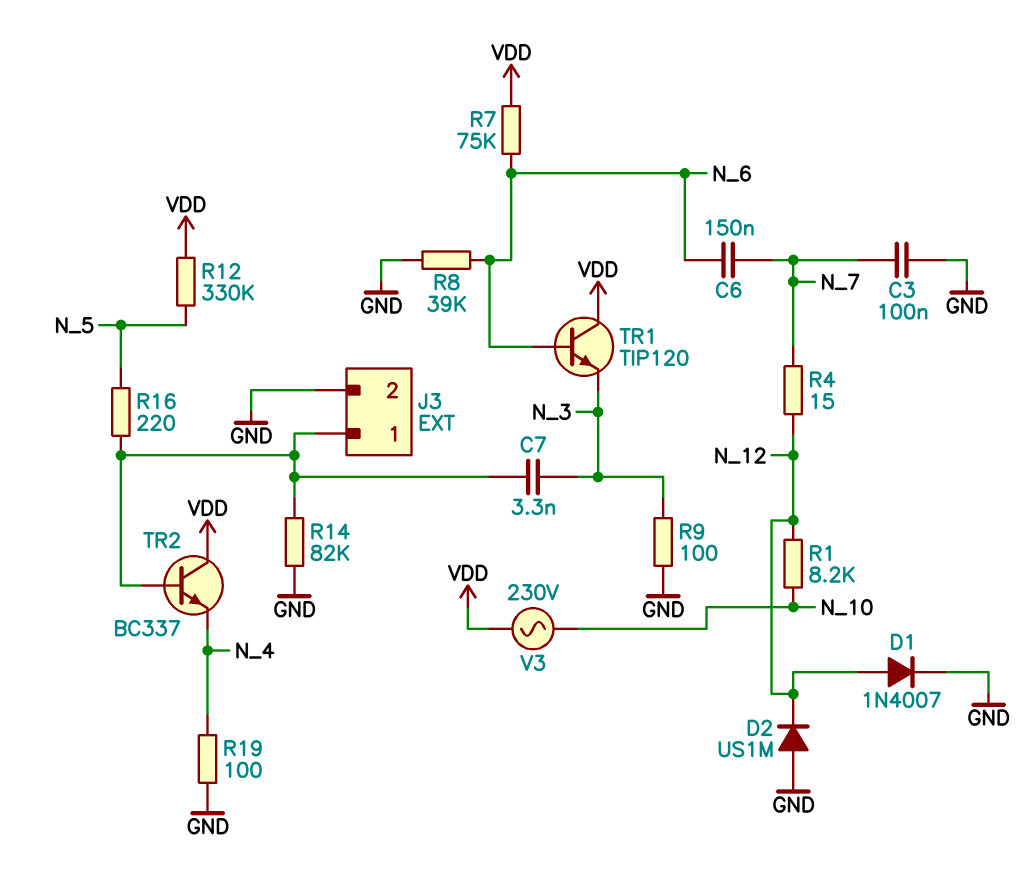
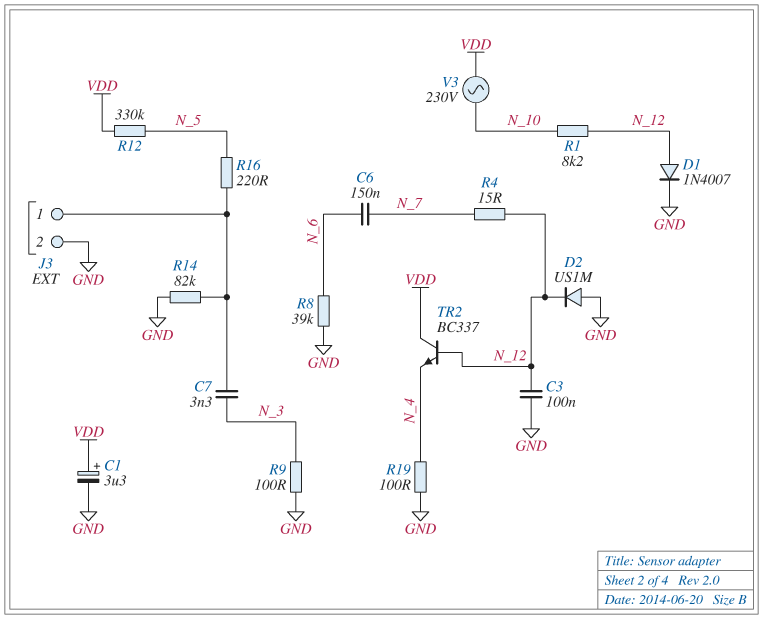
C1: none -> 3.3uF (plus VDD, minus GND)
C3: 100nF (GND, N_7) -> 100nF (GND, N_12)
R7: 75k (N_6, VDD) -> none
TR1: NPN TIP120 (B N_6, C VDD, E N_3) -> none
TR2: NPN BC337 (B J3/1, C VDD, E N_4) -> NPN BC337 (B N_12, C VDD, E N_4)

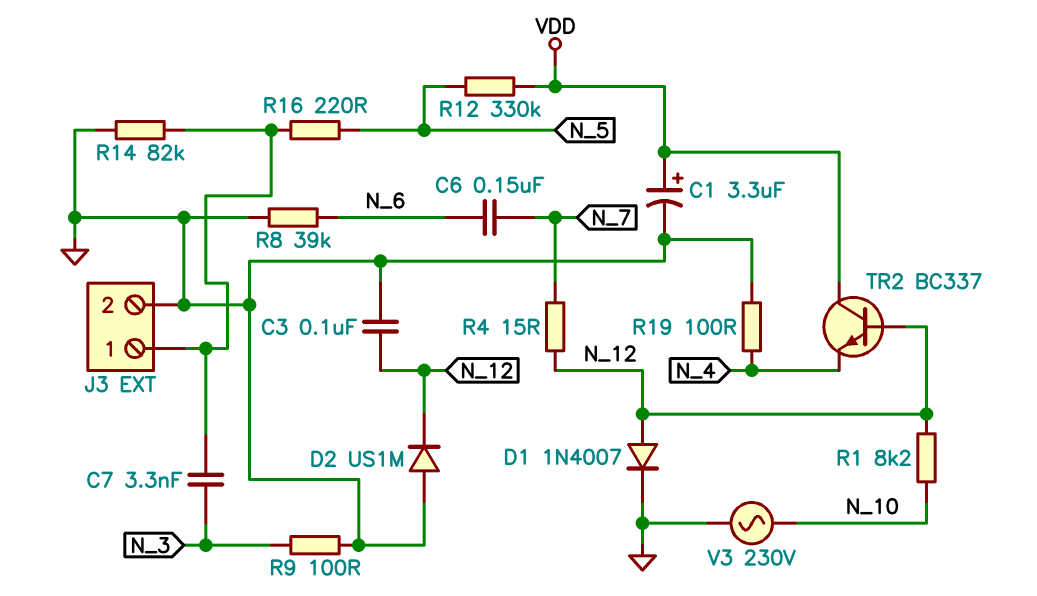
V3: AC 230V (N_10, VDD) -> AC 230V (GND, N_10)

